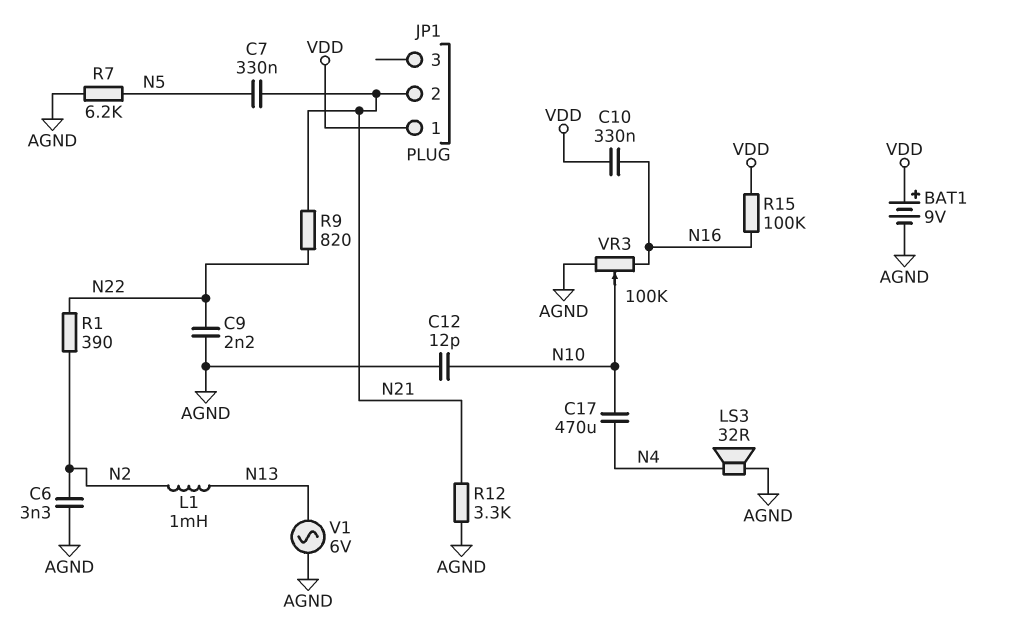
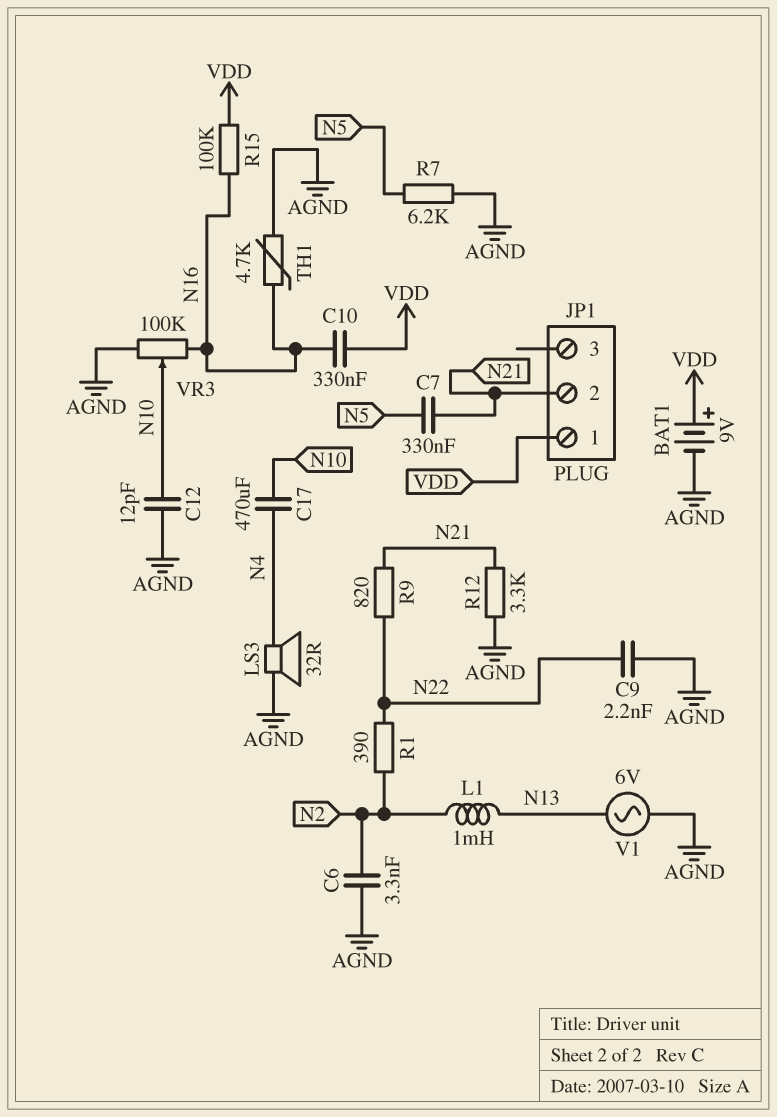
TH1: none -> 4.7k (AGND, N16)

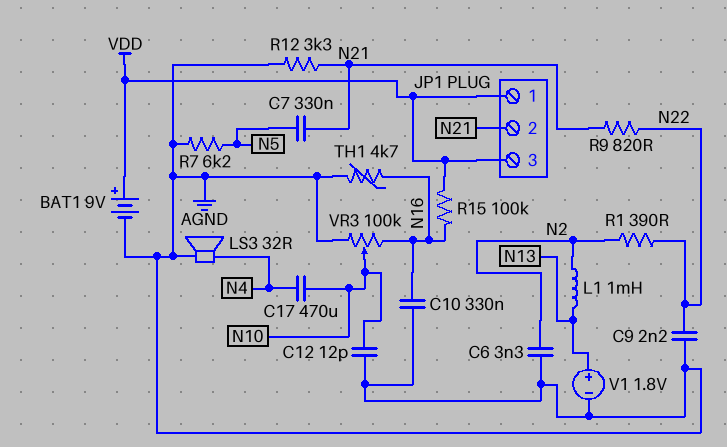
C10: 330nF (N16, VDD) -> 330nF (AGND, N16)
JP1 pin 3: none -> VDD
V1: AC 6V (AGND, N13) -> 1.8V (plus N13, minus AGND)

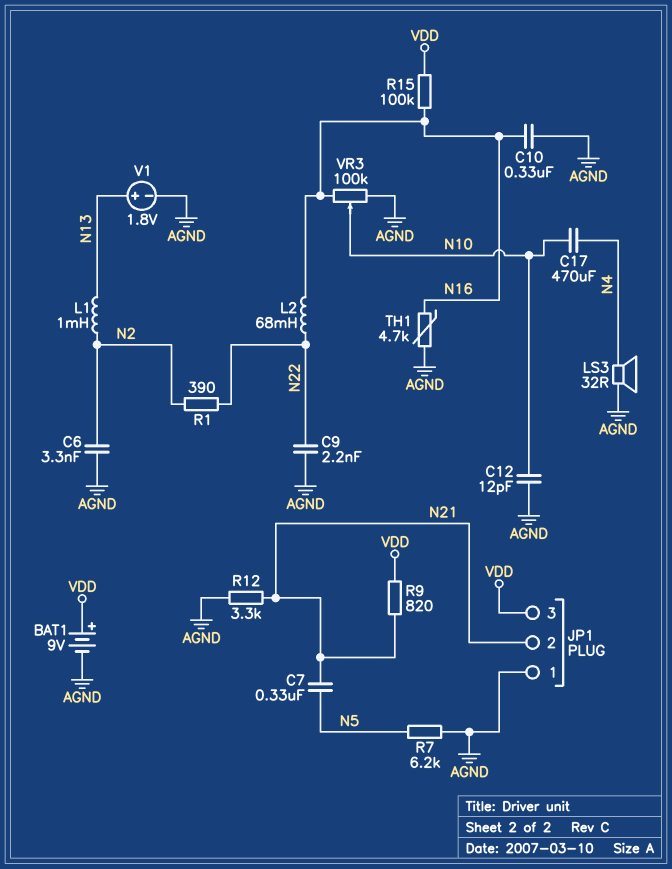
JP1 pin 1: VDD -> AGND
L2: none -> 68mH (N16, N22)
R9: 820 (N21, N22) -> 820 (N21, VDD)

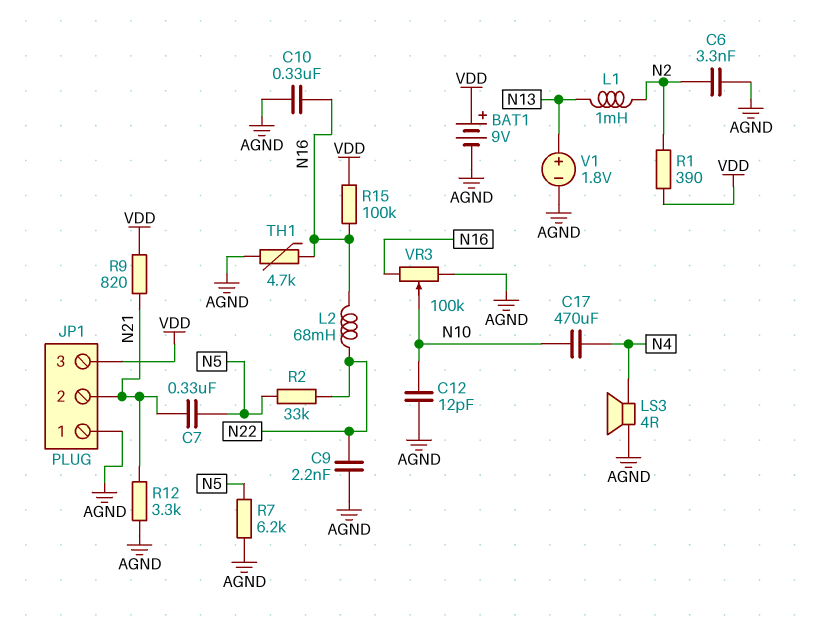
LS3: speaker 32R (AGND, N4) -> speaker 4R (AGND, N4)
R1: 390 (N2, N22) -> 390 (N2, VDD)
R2: none -> 33k (N5, N22)

